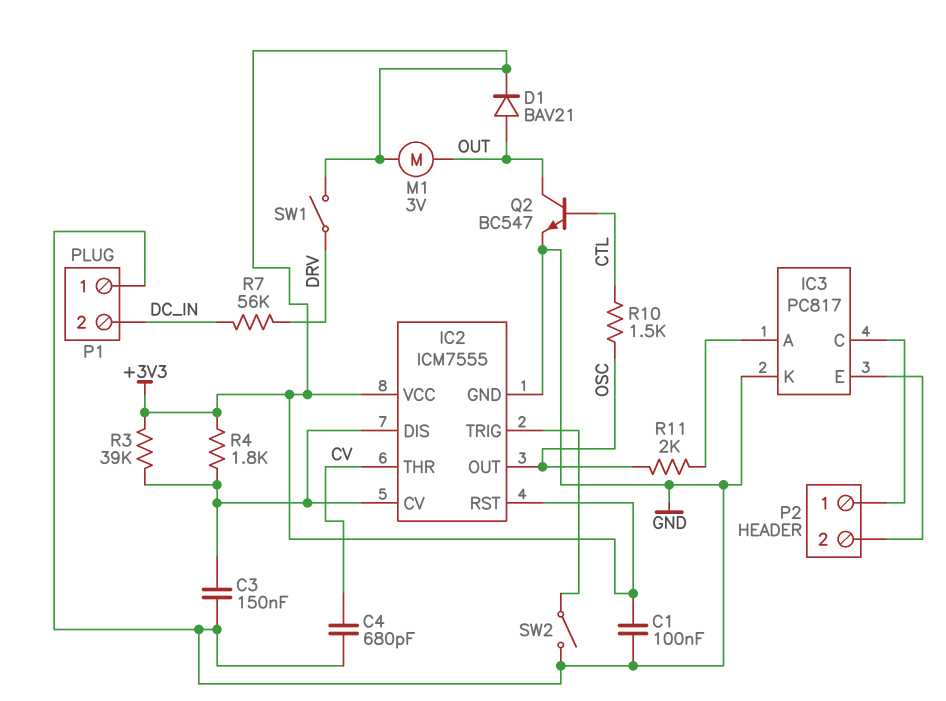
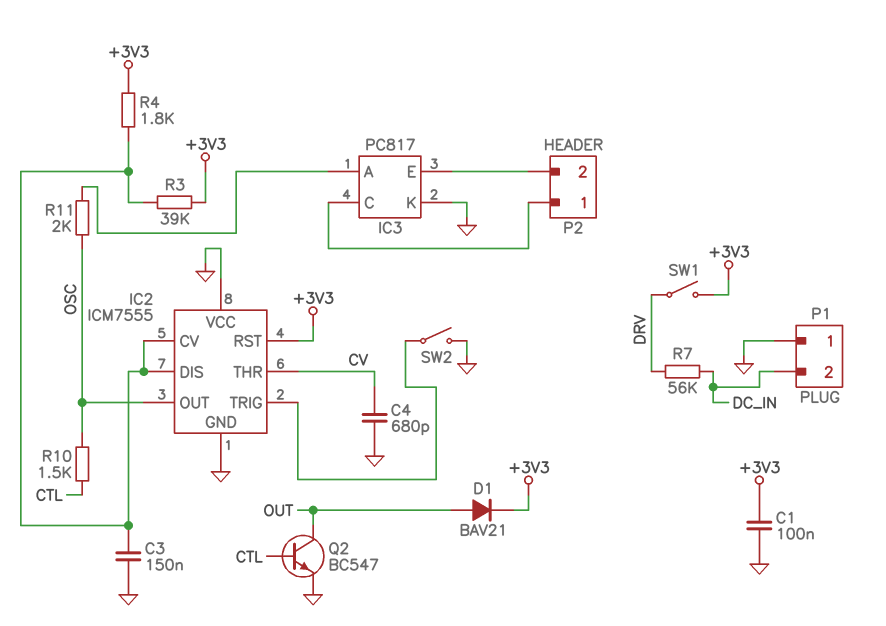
IC2 pin VCC: +3V3 -> GND
M1: motor 3V (+3V3, OUT) -> none

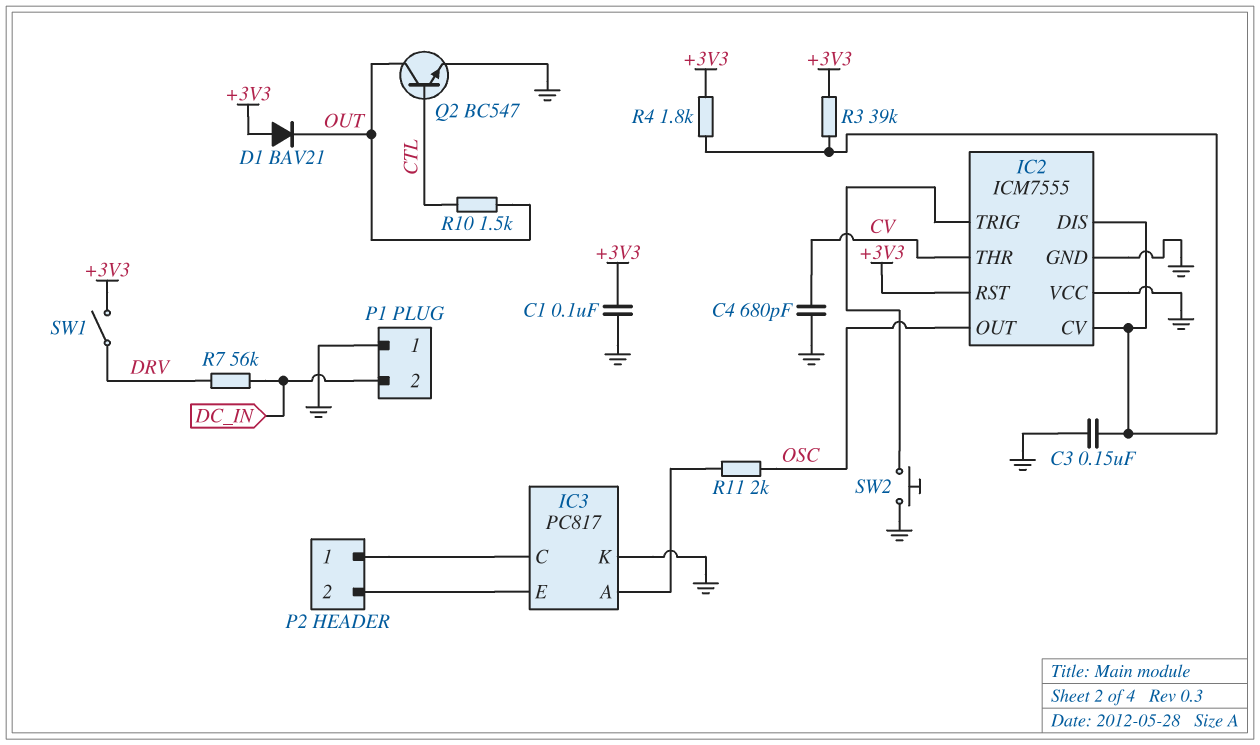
D1: diode BAV21 (A OUT, K +3V3) -> diode BAV21 (A +3V3, K OUT)
R10: 1.5k (CTL, OSC) -> 1.5k (CTL, OUT)
SW2: switch (GND, IC2/TRIG) -> button (GND, IC2/TRIG)

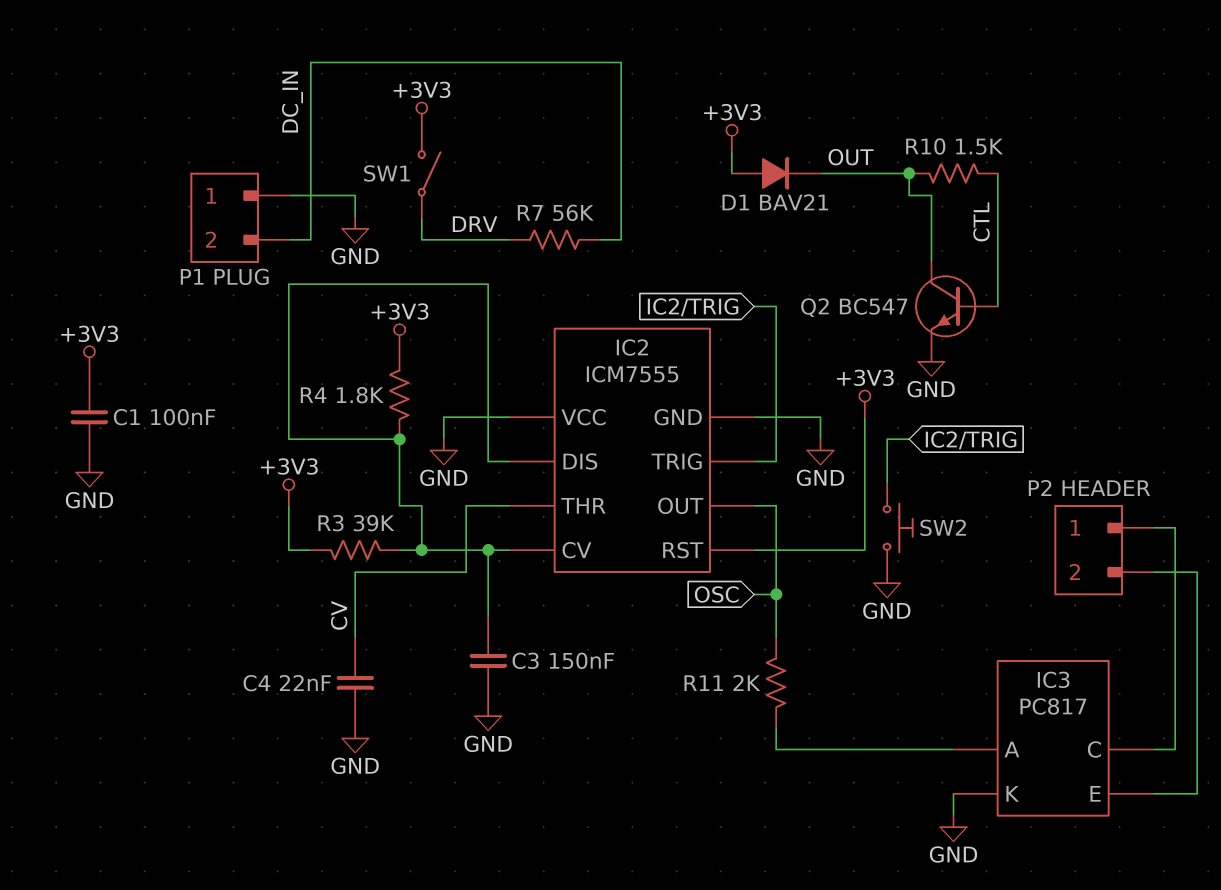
C4: 680pF (CV, GND) -> 22nF (CV, GND)

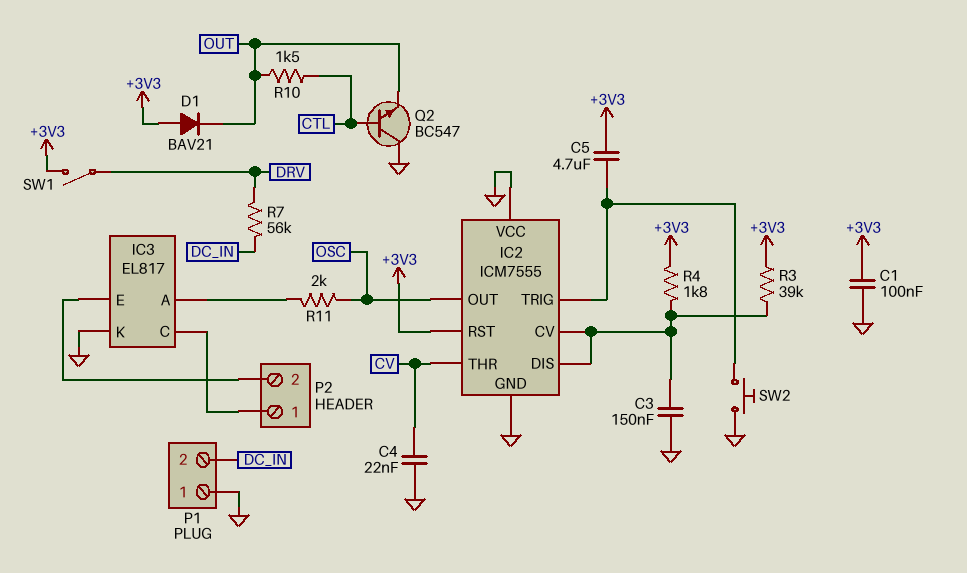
C5: none -> 4.7uF (+3V3, IC2/TRIG)
IC3: PC817 -> EL817
Q2: NPN BC547 (B CTL, C OUT, E GND) -> NPN BC547 (B CTL, C GND, E OUT)

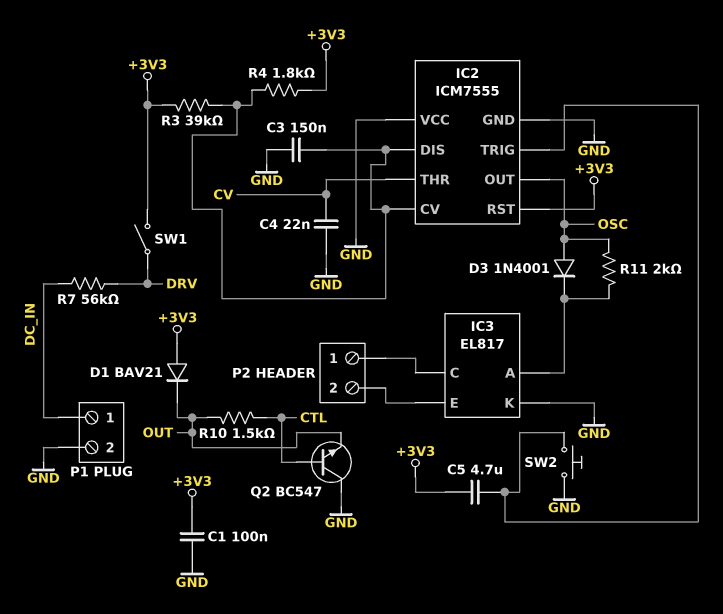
D3: none -> diode 1N4001 (A OSC, K IC3/A)
P1 pin 1: GND -> DC_IN
P1 pin 2: DC_IN -> GND

